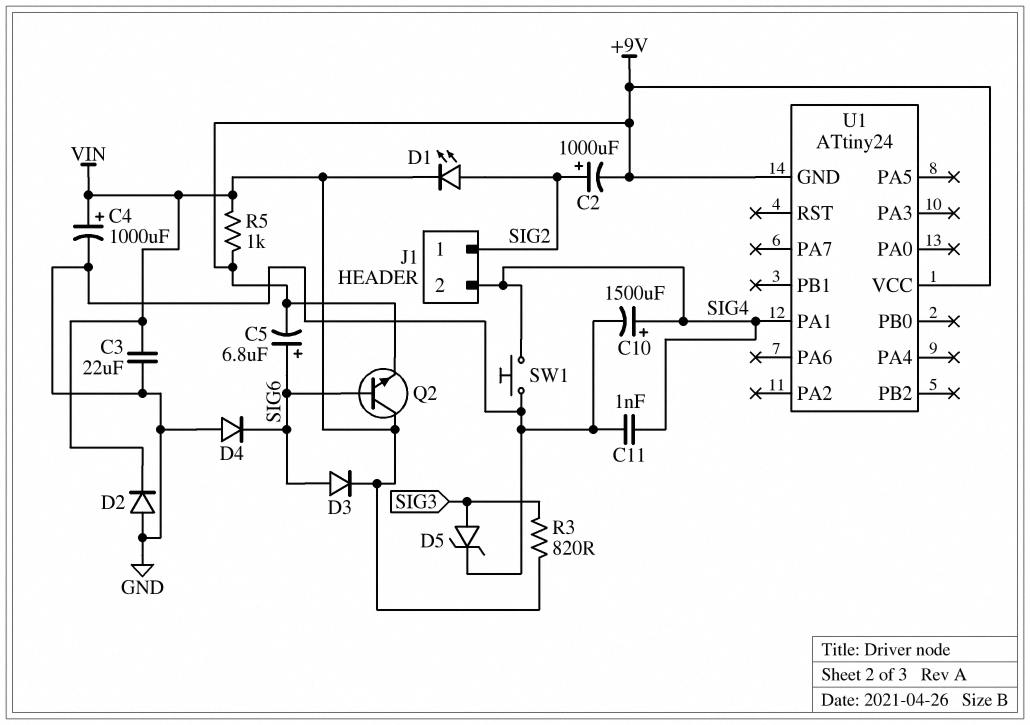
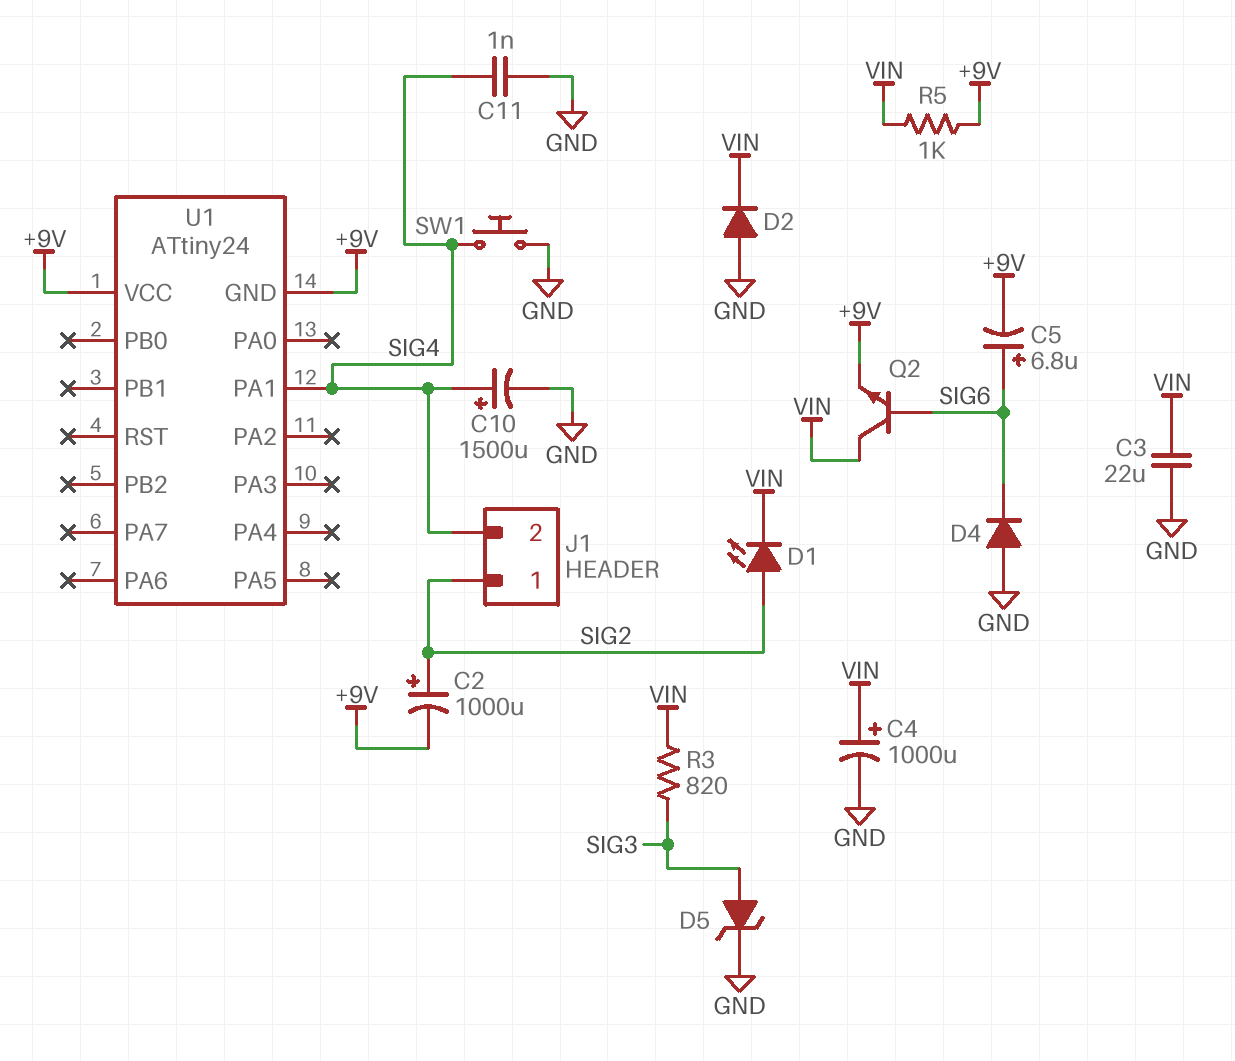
D3: diode (A SIG6, K VIN) -> none

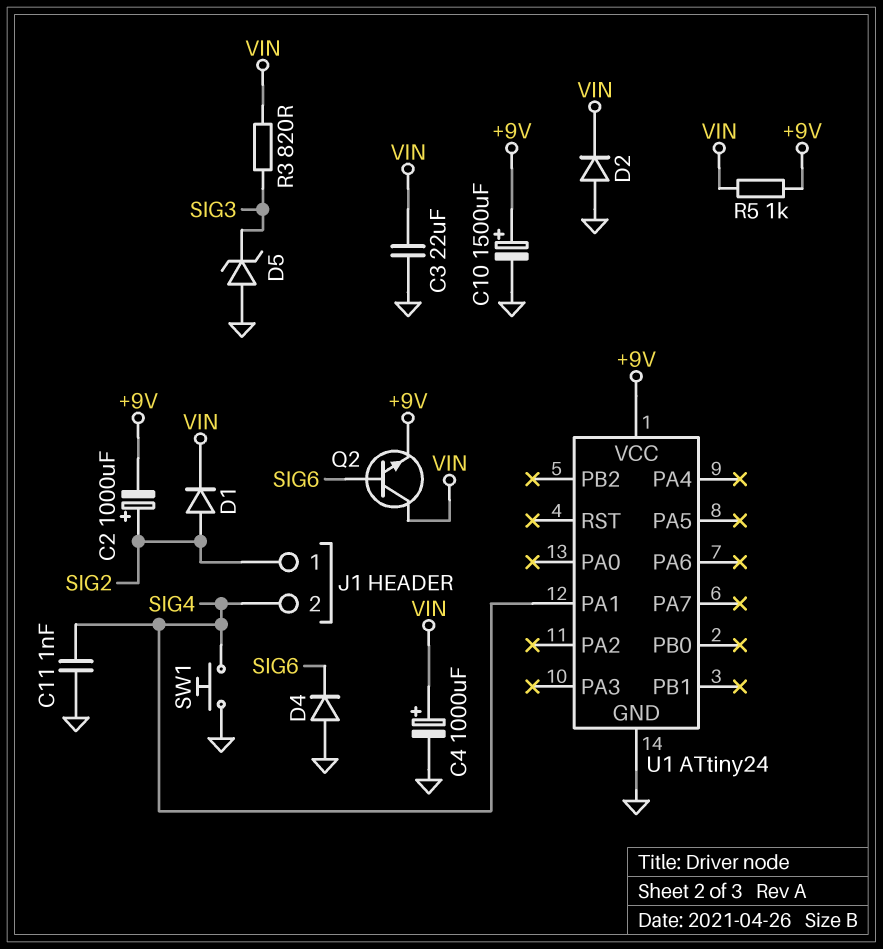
C5: 6.8uF (plus SIG6, minus +9V) -> none
C10: 1500uF (plus SIG4, minus GND) -> 1500uF (plus +9V, minus GND)
D1: LED (A SIG2, K VIN) -> diode (A SIG2, K VIN)
D5: zener (A SIG3, K GND) -> zener (A GND, K SIG3)
U1 pin GND: +9V -> GND

